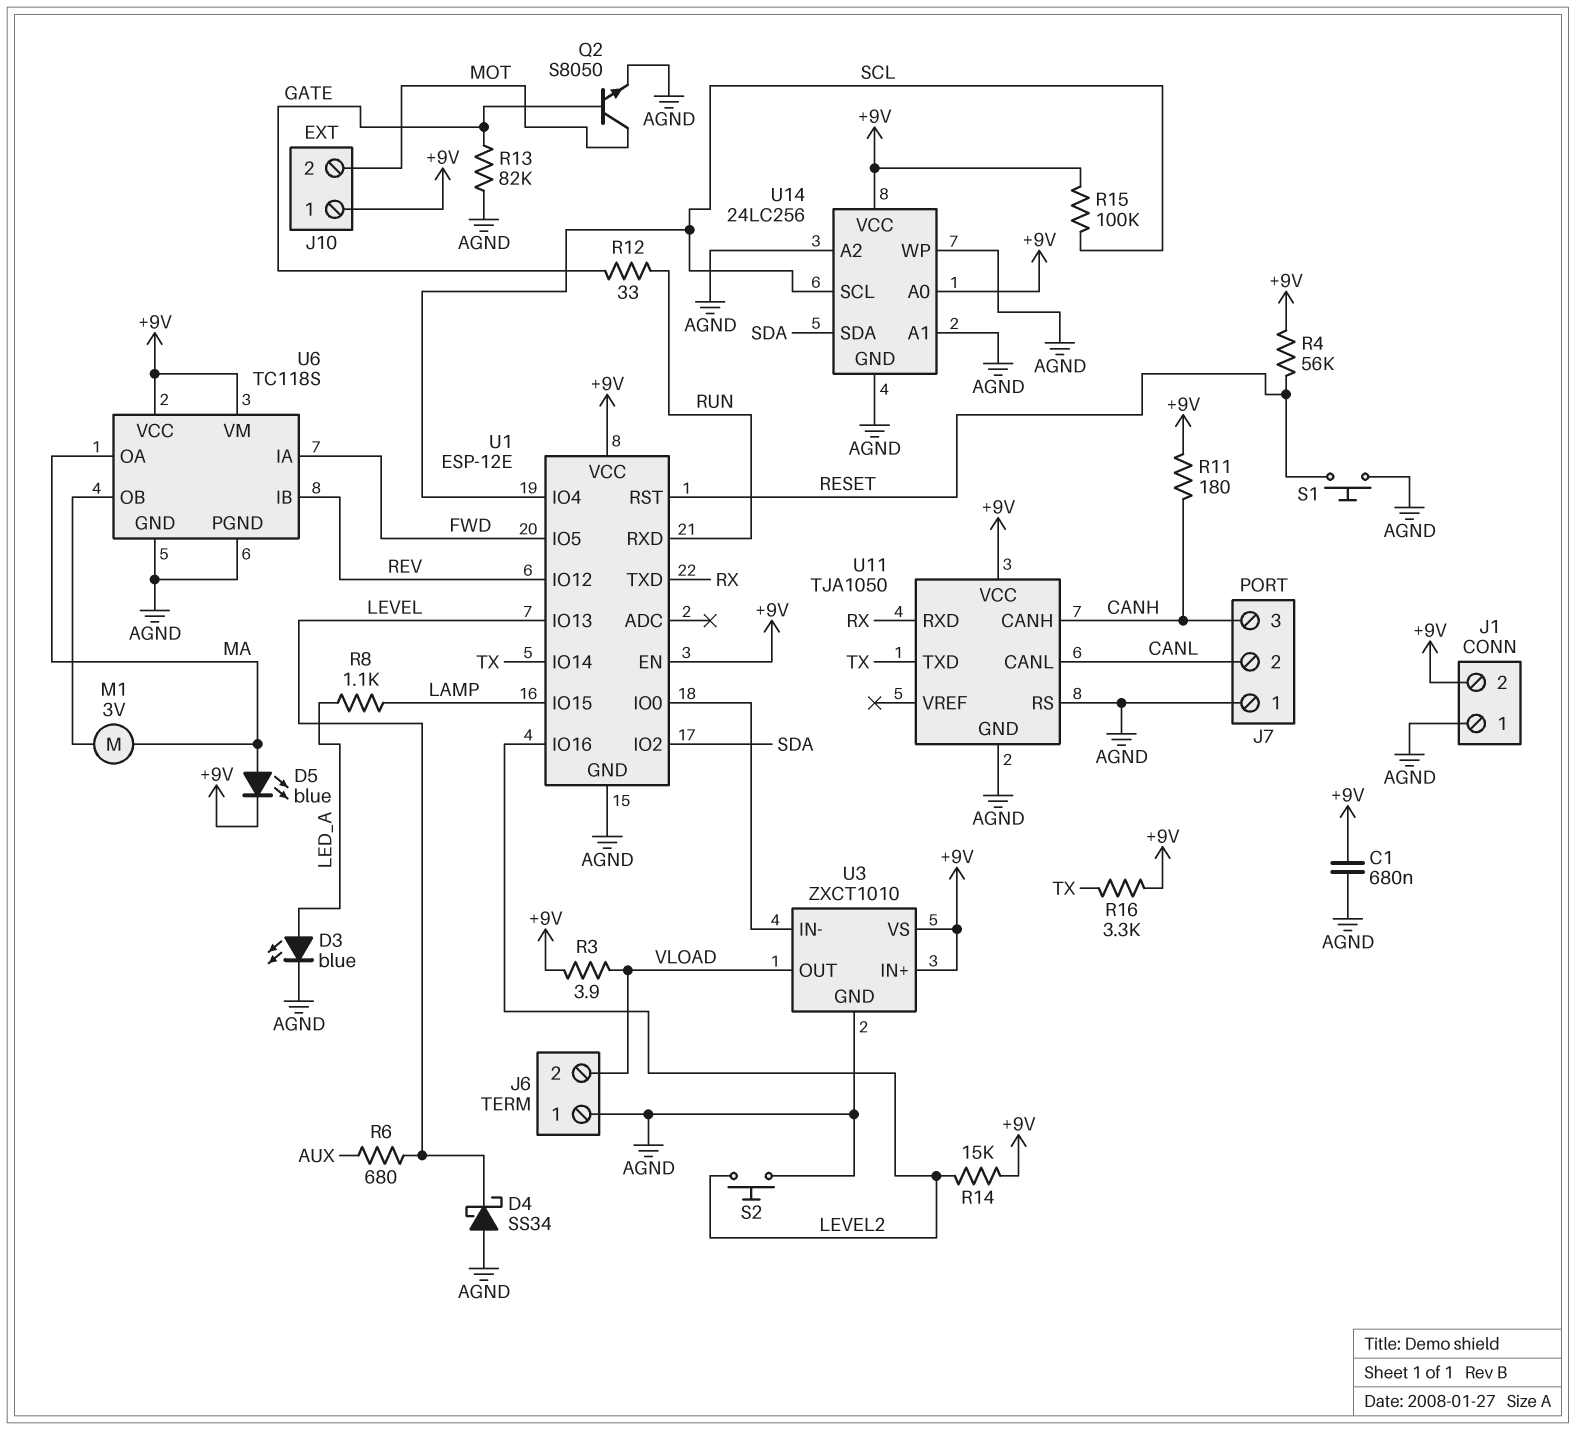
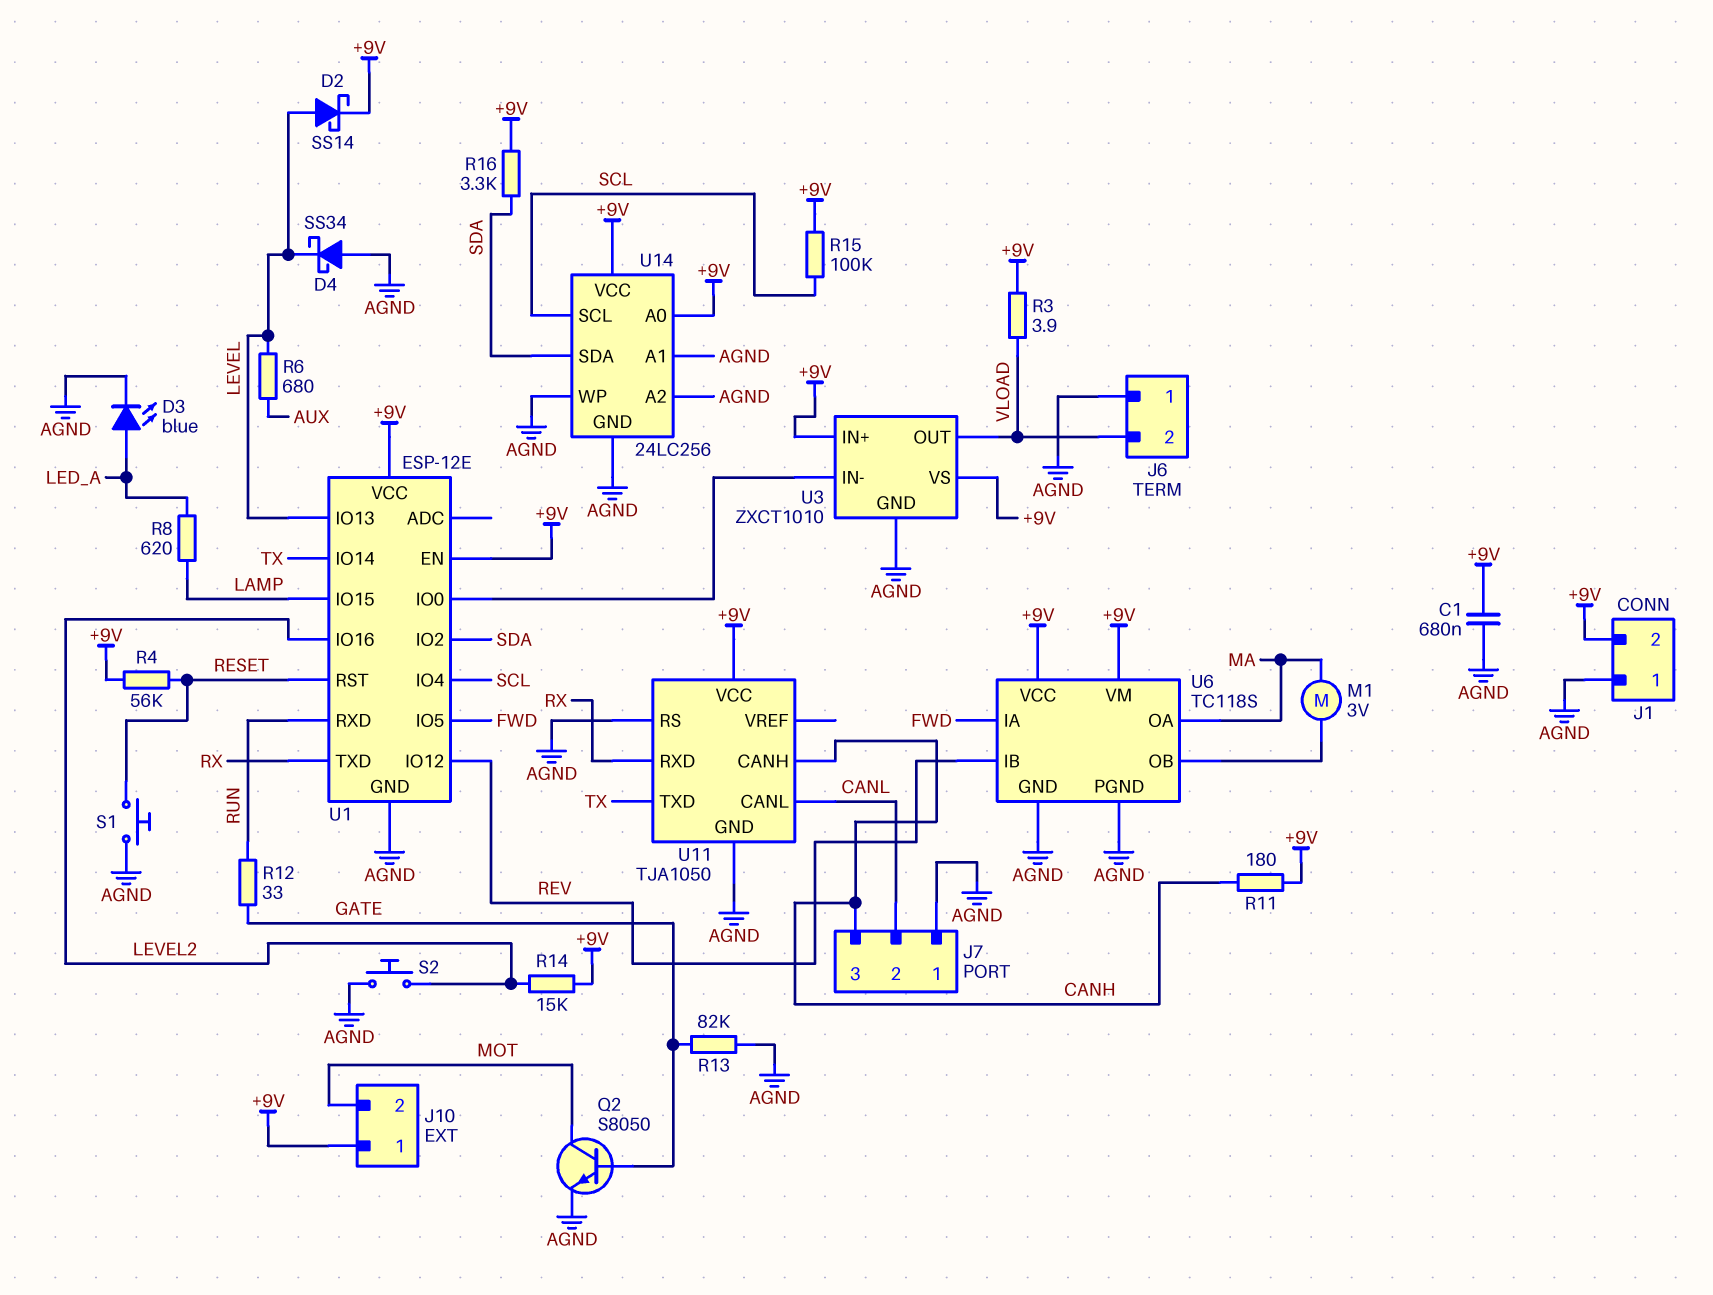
D2: none -> schottky SS14 (A LEVEL, K +9V)
D5: LED blue (A MA, K +9V) -> none
R8: 1.1k (LAMP, LED_A) -> 620 (LAMP, LED_A)
R16: 3.3k (+9V, TX) -> 3.3k (+9V, SDA)

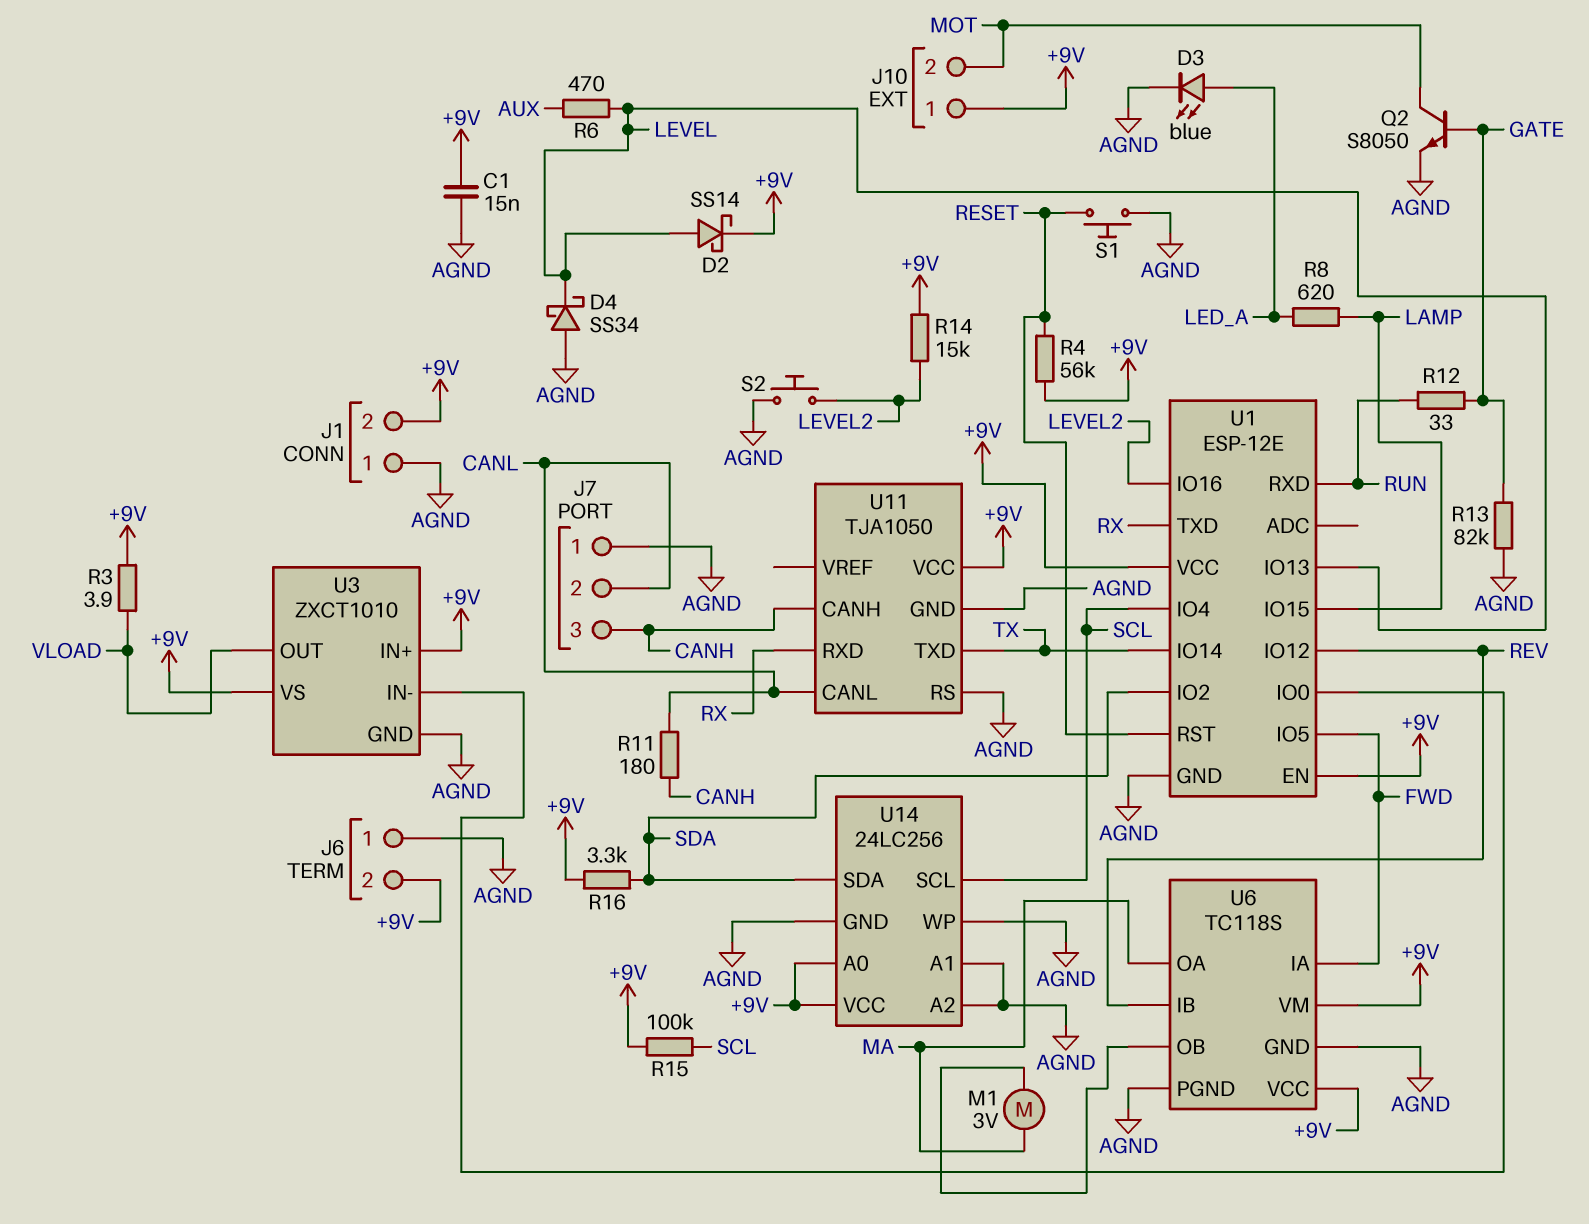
C1: 680nF (+9V, AGND) -> 15nF (+9V, AGND)
J6 pin 2: VLOAD -> +9V
R6: 680 (AUX, LEVEL) -> 470 (AUX, LEVEL)
R11: 180 (+9V, CANH) -> 180 (CANH, CANL)

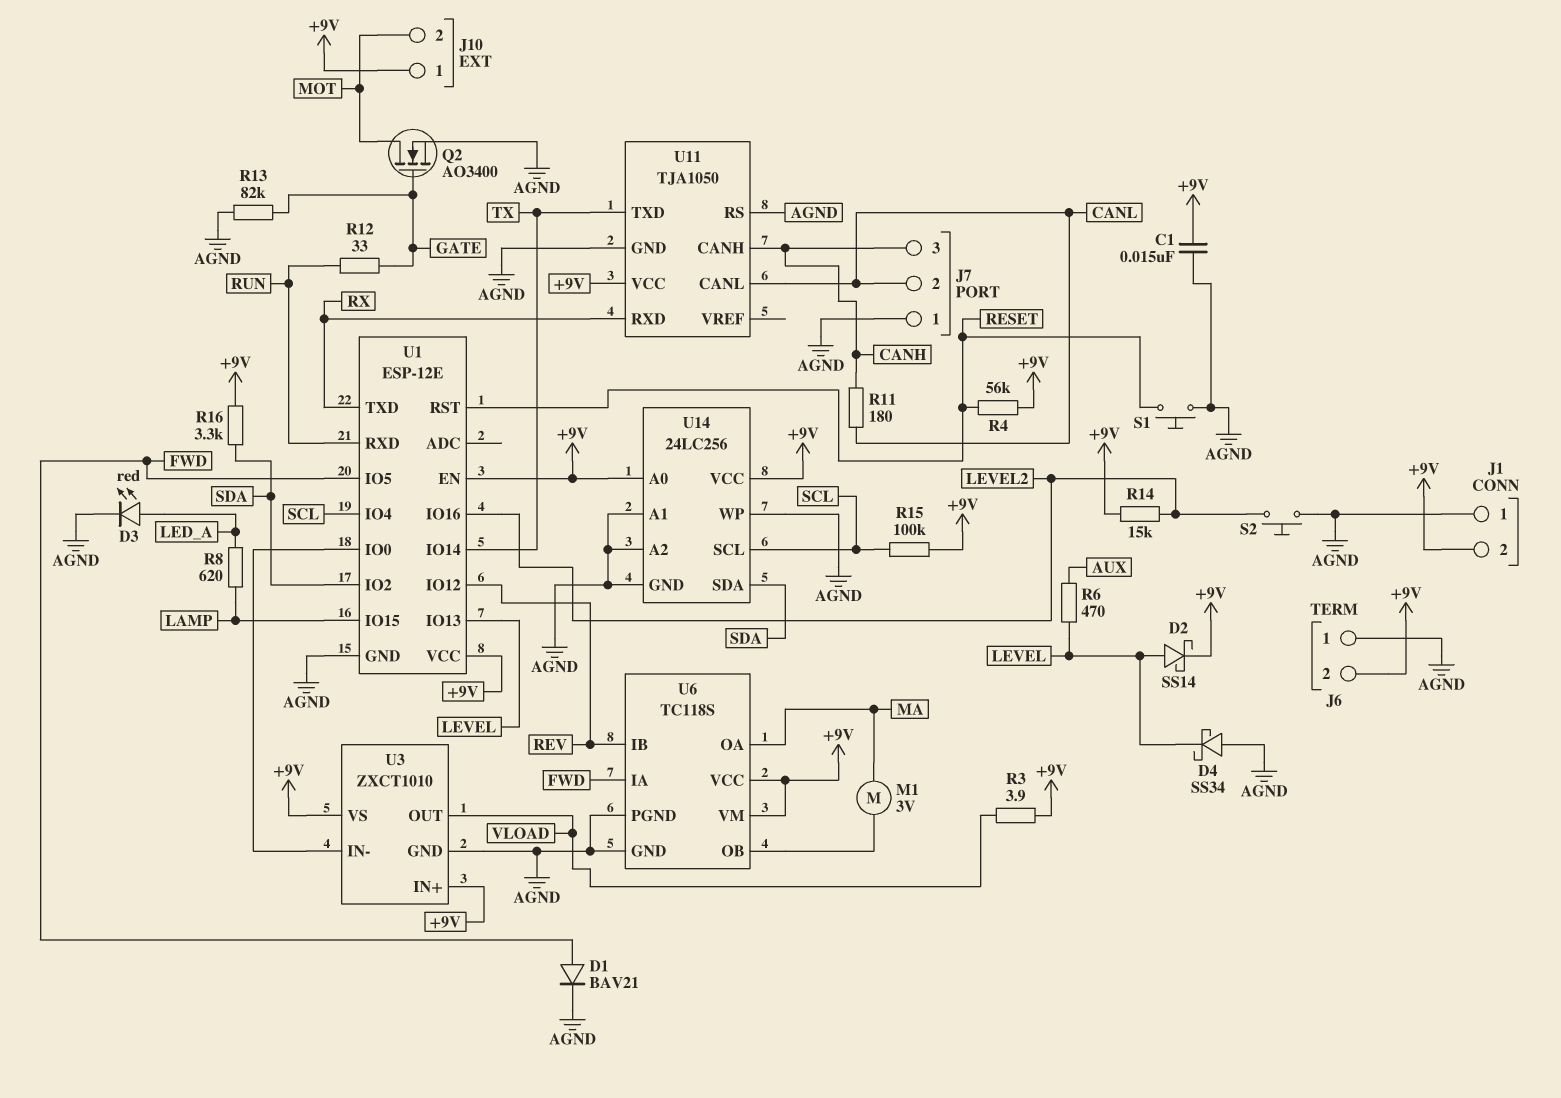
D1: none -> diode BAV21 (A FWD, K AGND)
D3: LED blue (A LED_A, K AGND) -> LED red (A LED_A, K AGND)
Q2: NPN S8050 (B GATE, C MOT, E AGND) -> NMOS AO3400 (G GATE, D MOT, S AGND)

